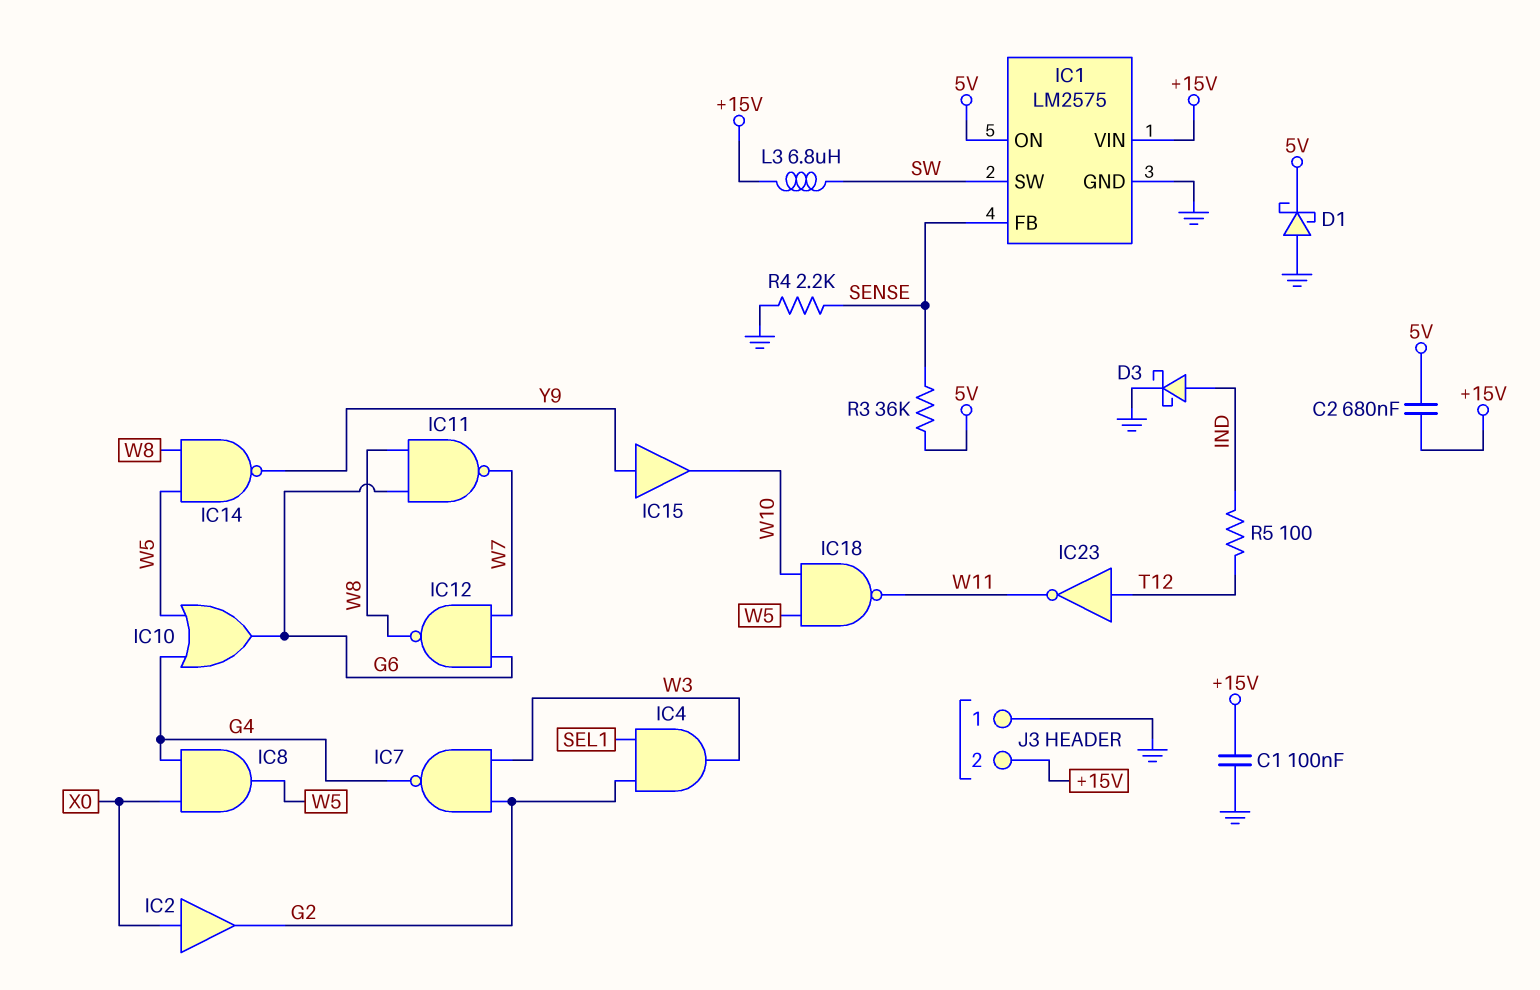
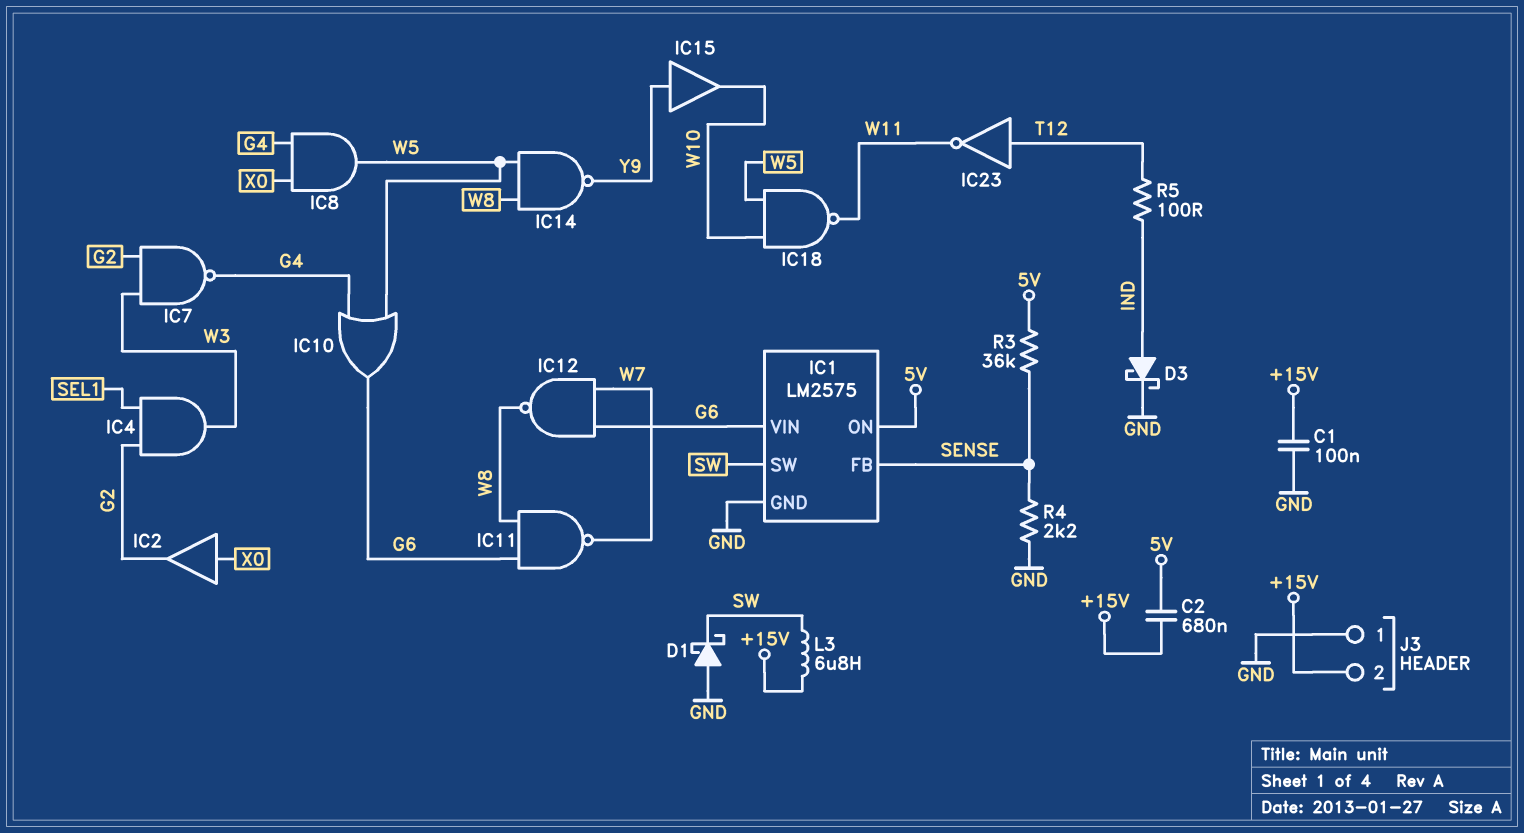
D1: schottky (A GND, K 5V) -> schottky (A GND, K SW)
IC1 pin VIN: +15V -> G6

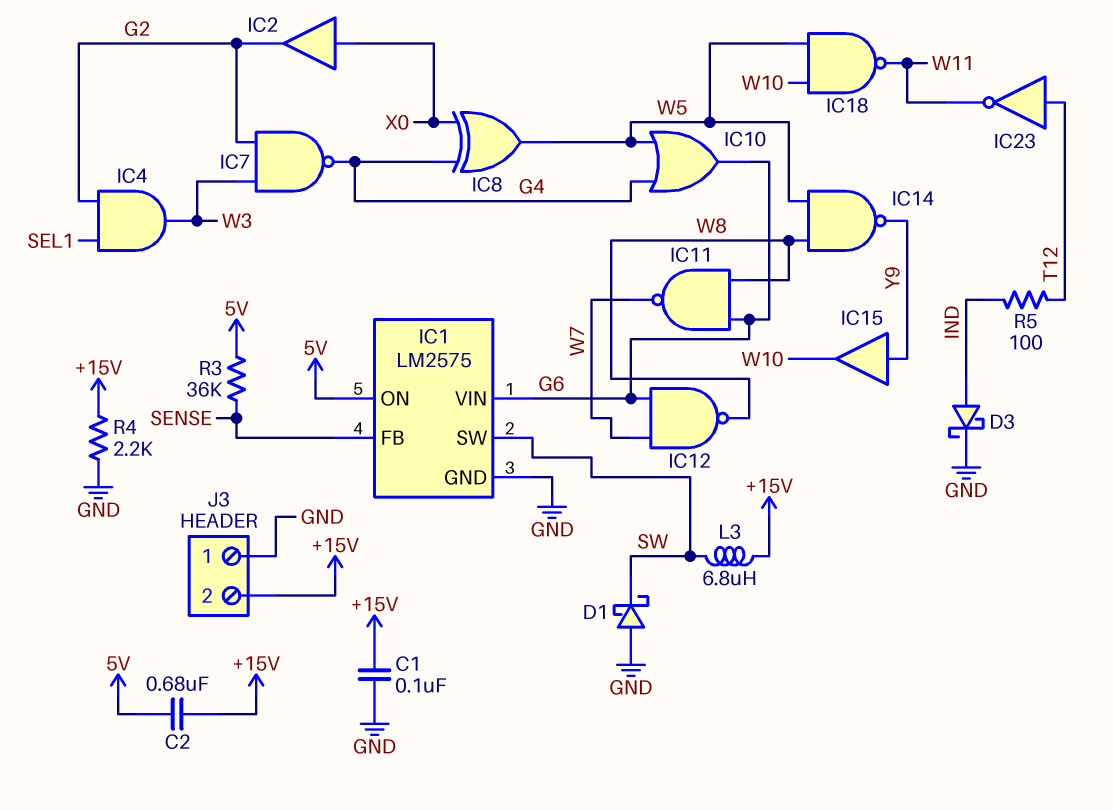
IC8: AND (in G4, in X0, out W5) -> XOR (in G4, in X0, out W5)
R4: 2.2k (GND, SENSE) -> 2.2k (+15V, GND)

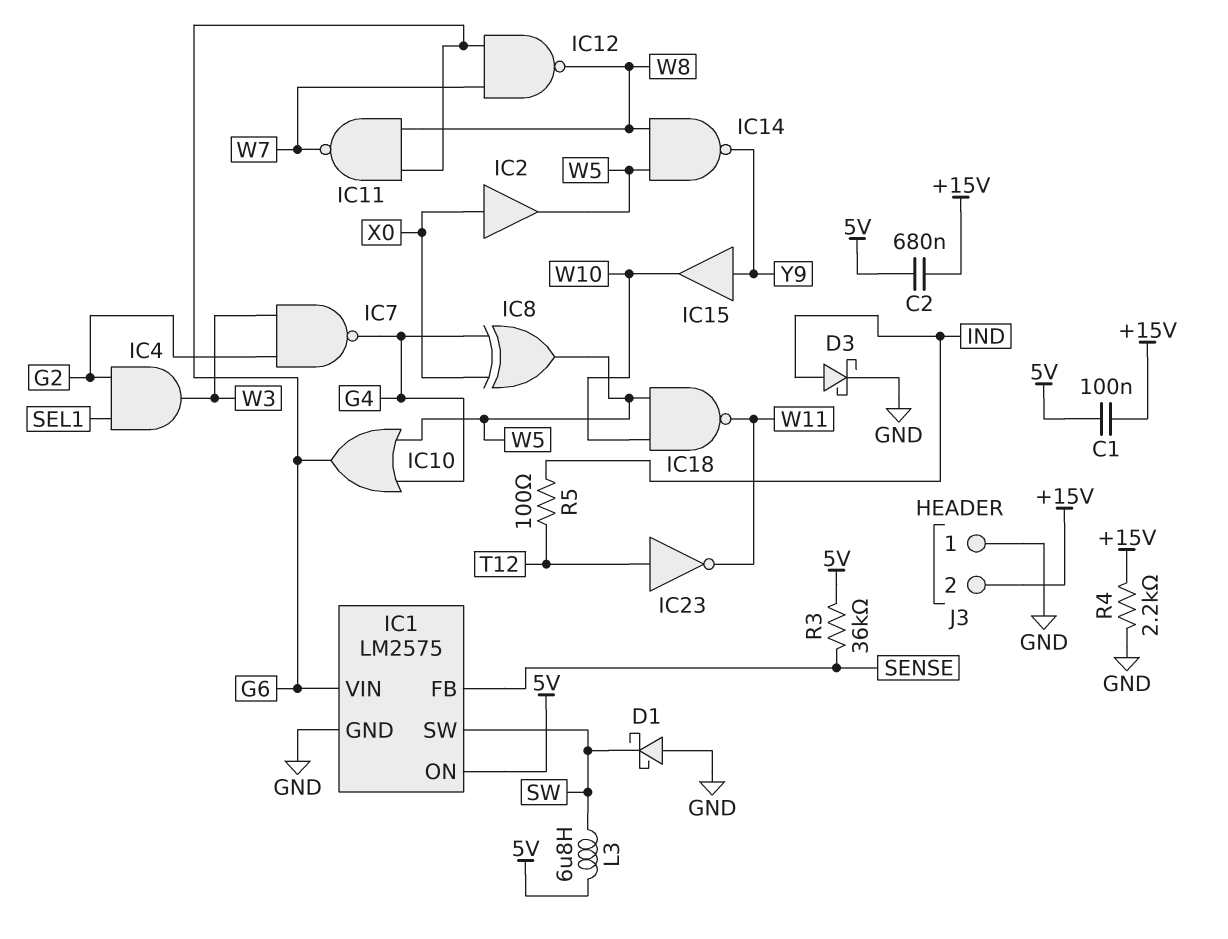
C1: 100nF (+15V, GND) -> 100nF (+15V, 5V)
IC2: buffer (in X0, out G2) -> buffer (in X0, out W5)
L3: 6.8uH (+15V, SW) -> 6.8uH (5V, SW)

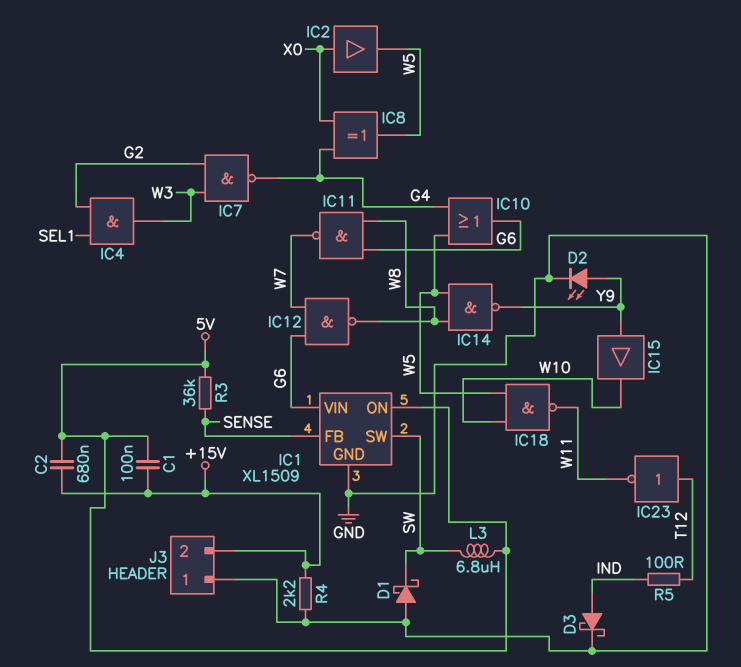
D2: none -> LED (A Y9, K GND)
IC1: LM2575 -> XL1509

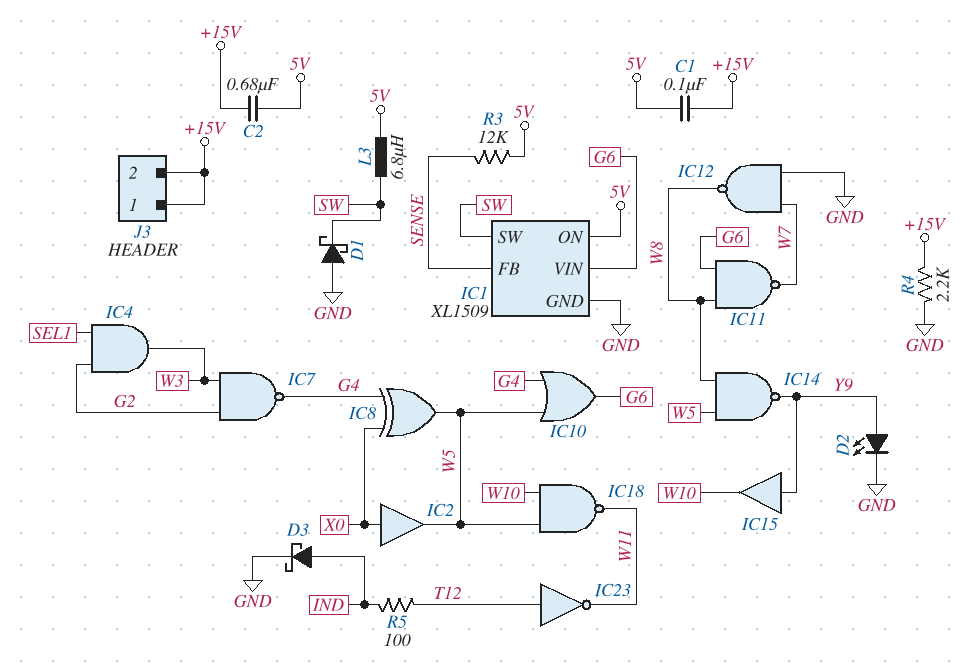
IC12: NAND (in G6, in W7, out W8) -> NAND (in GND, in W7, out W8)
J3 pin 1: GND -> +15V
R3: 36k (5V, SENSE) -> 12k (5V, SENSE)

